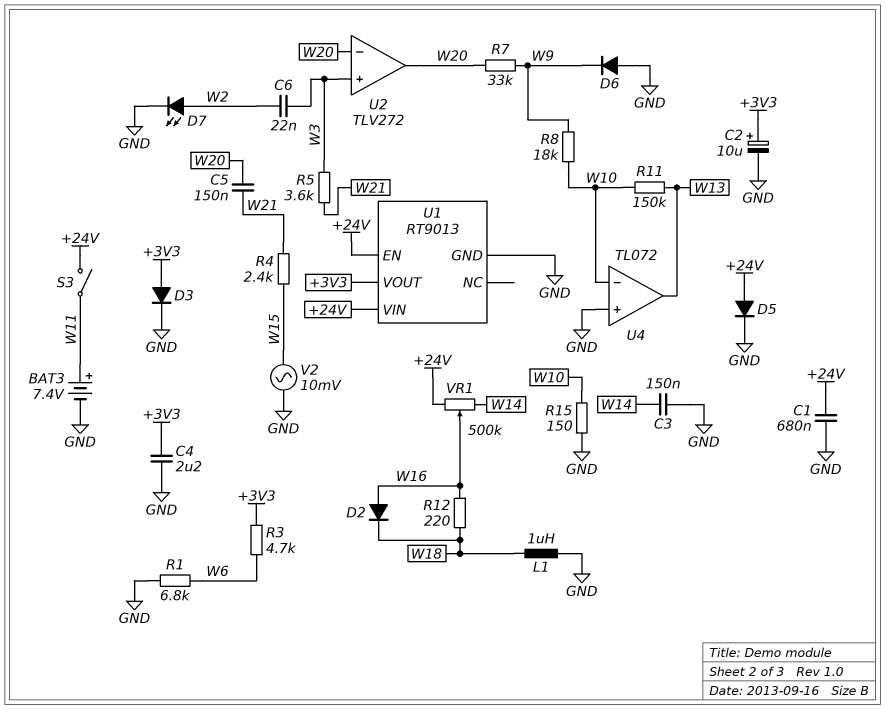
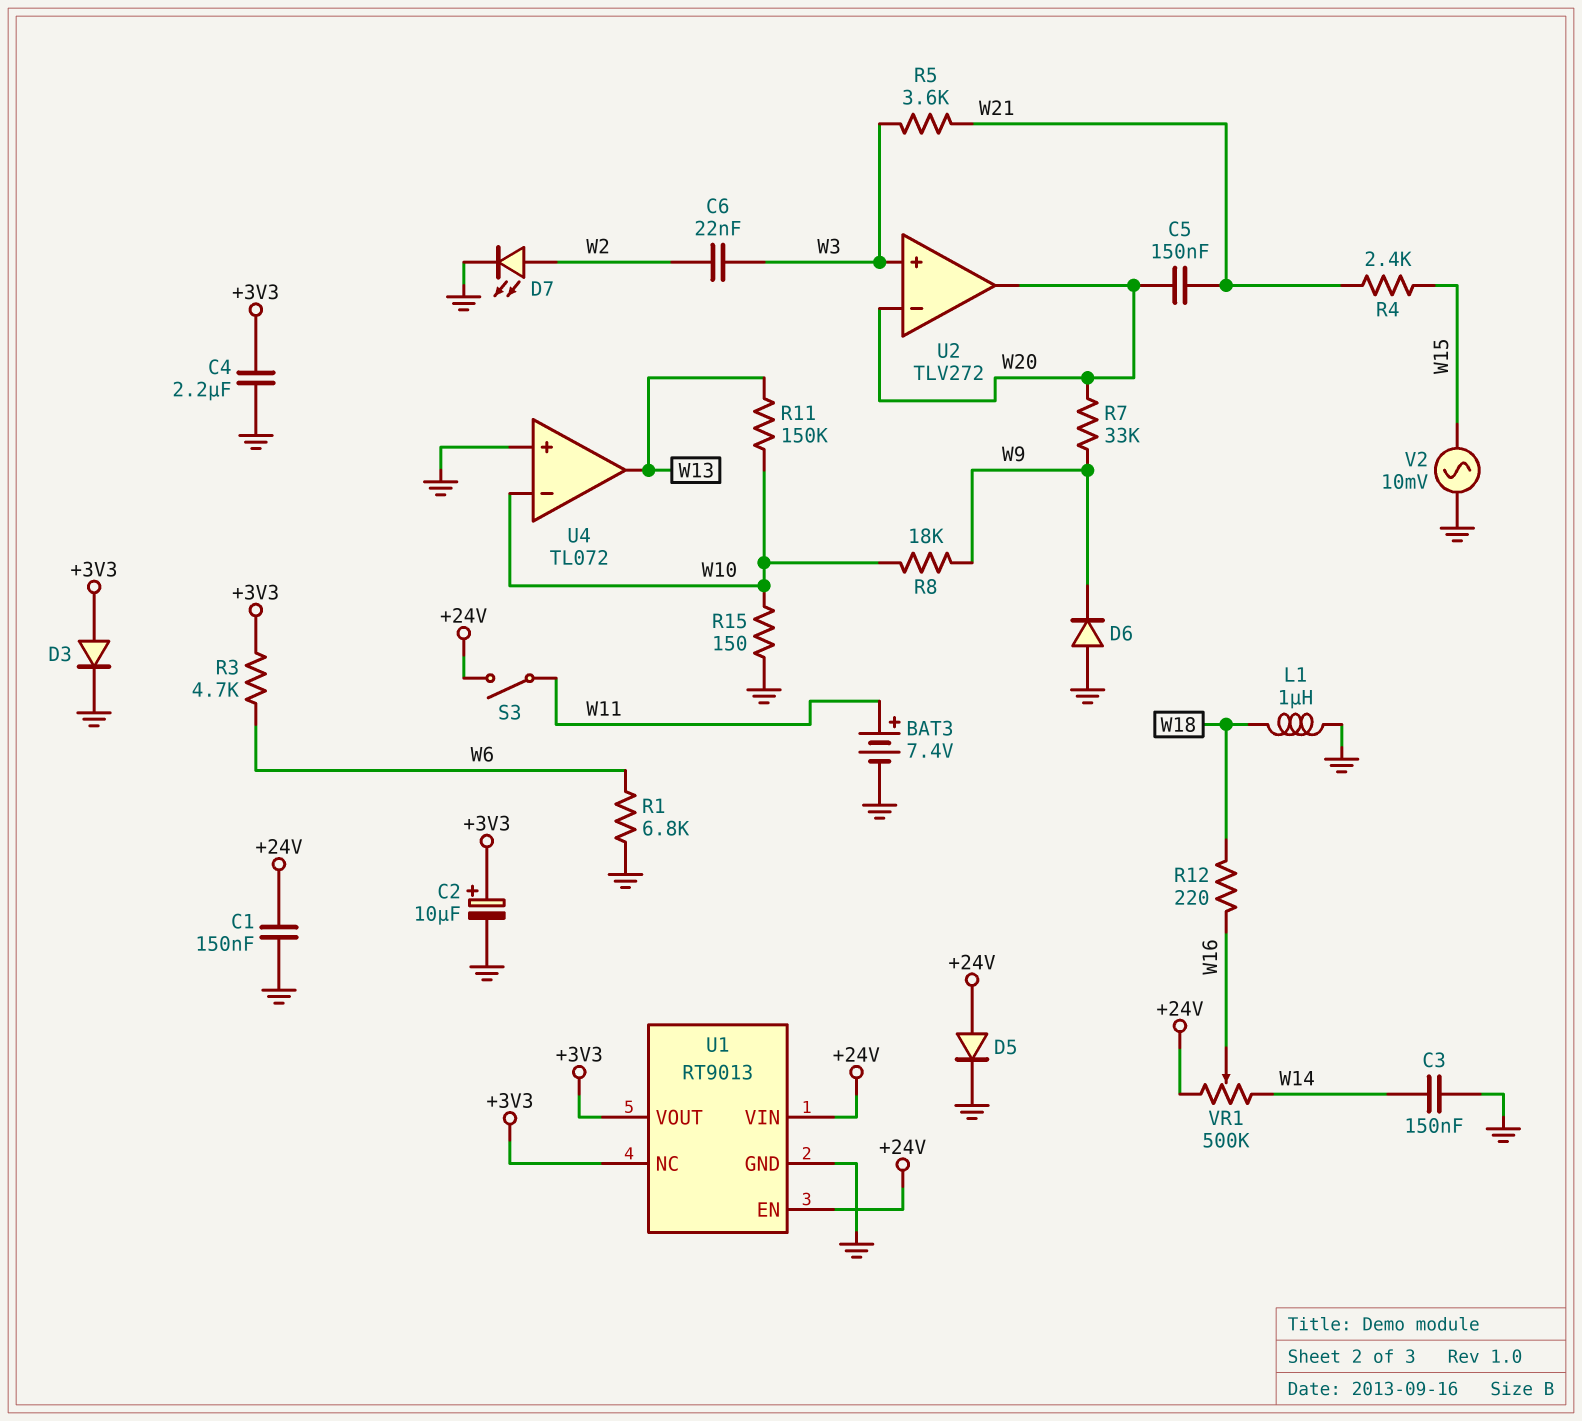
C1: 680nF (+24V, GND) -> 150nF (+24V, GND)
D2: diode (A W16, K W18) -> none
U1 pin NC: none -> +3V3

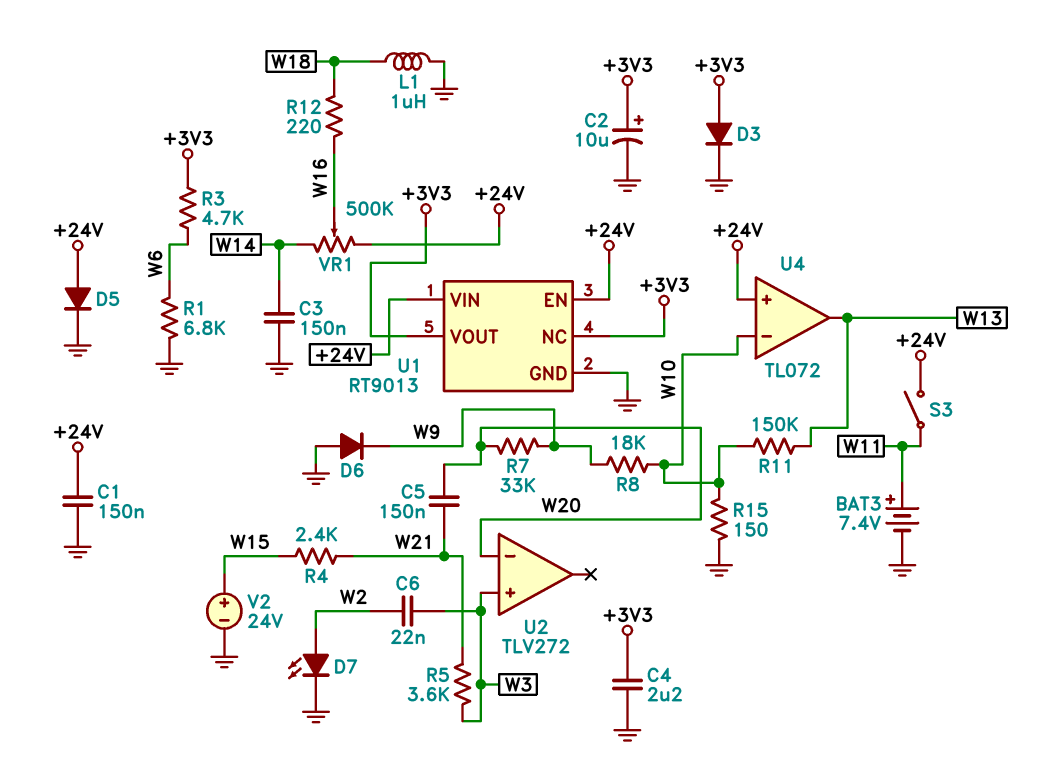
U2 pin out: W20 -> none
U4 pin in+: GND -> +24V
V2: AC 10mV (GND, W15) -> 24V (plus W15, minus GND)

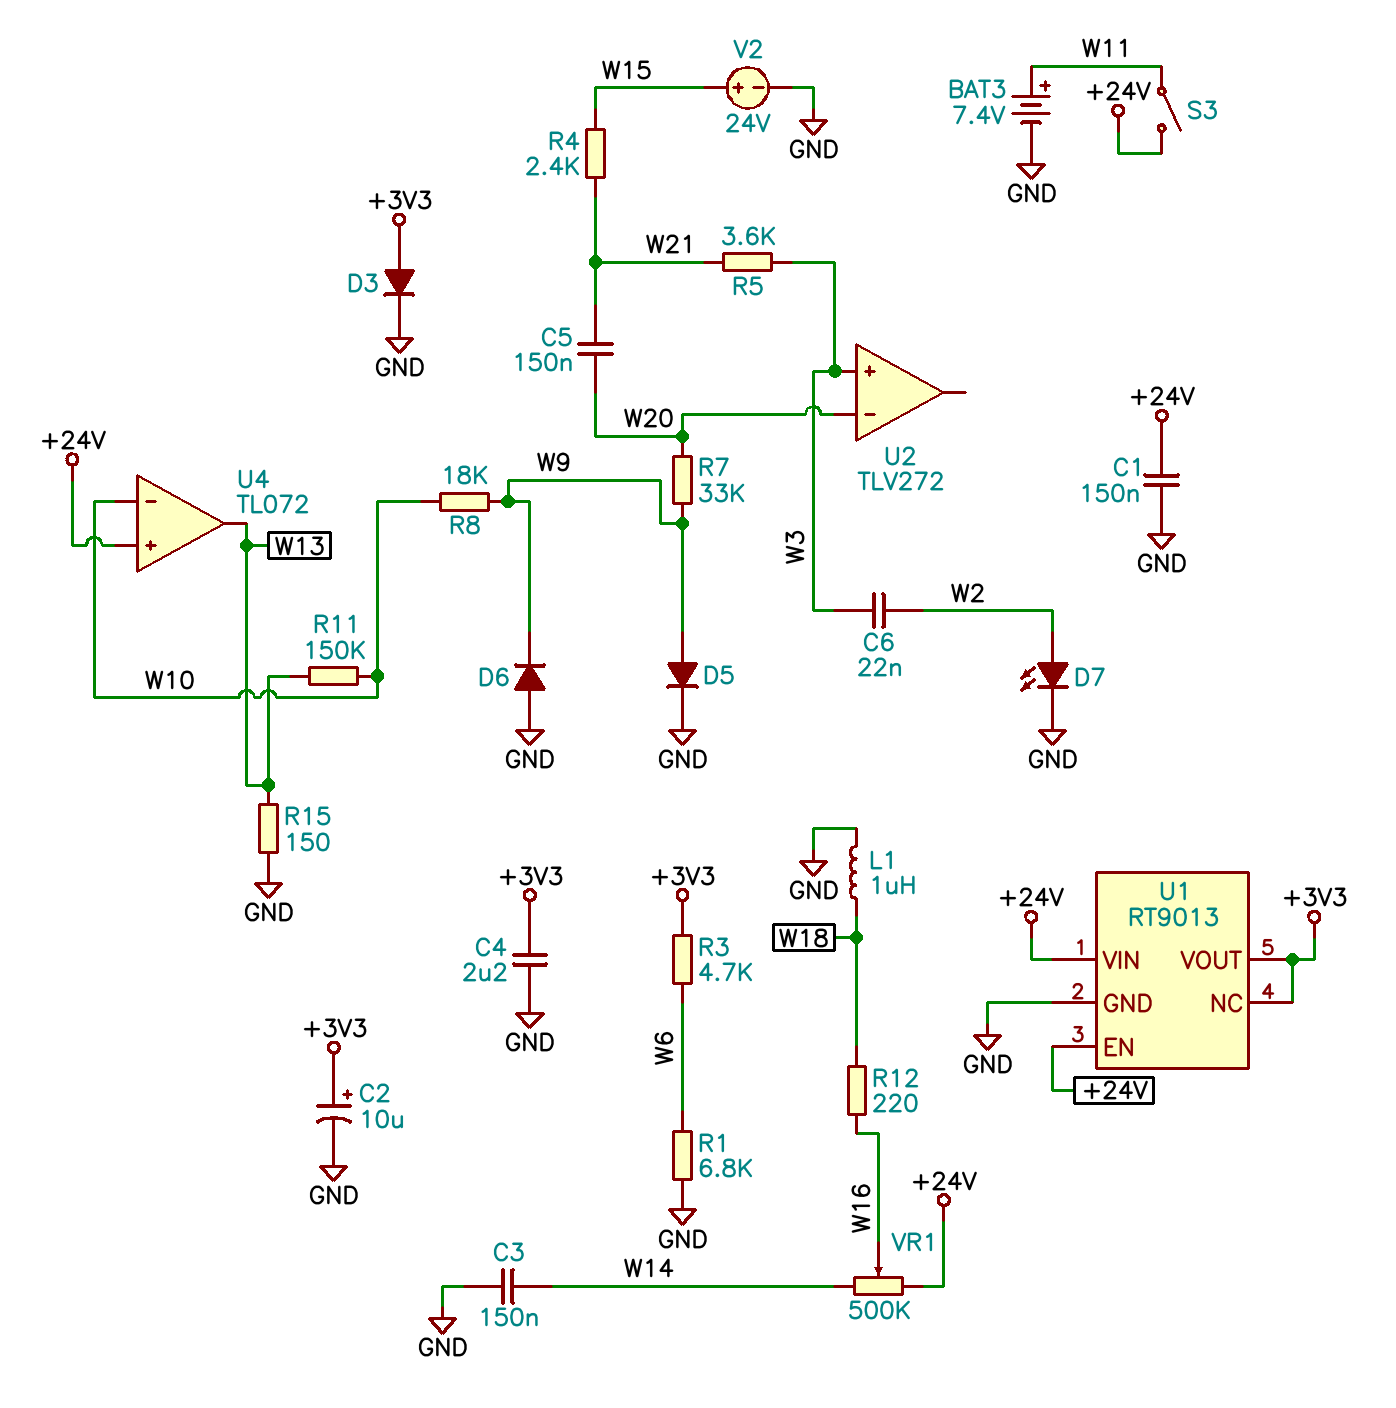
D5: diode (A +24V, K GND) -> diode (A W9, K GND)
R15: 150 (GND, W10) -> 150 (GND, W13)

